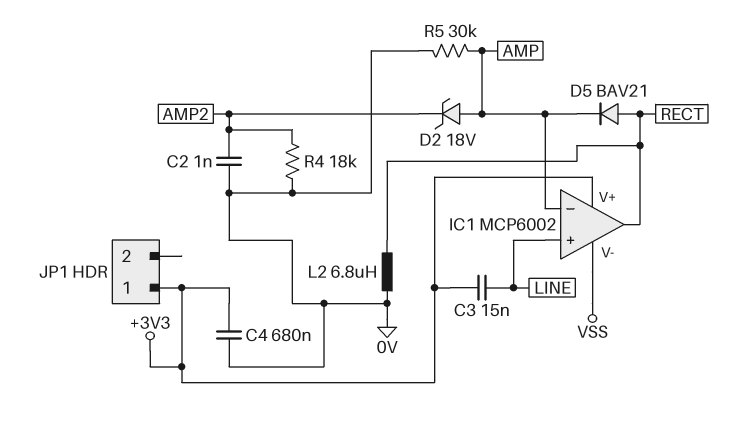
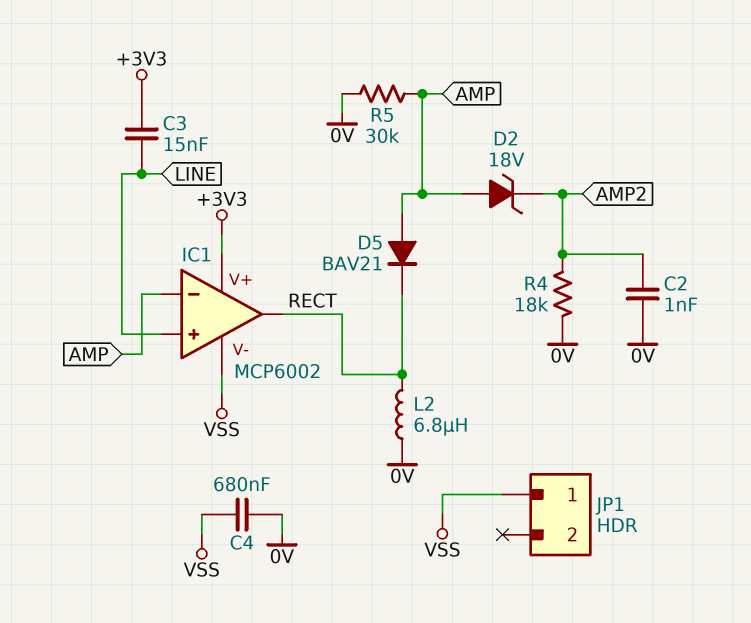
C4: 680nF (+3V3, 0V) -> 680nF (0V, VSS)
D5: diode BAV21 (A RECT, K AMP) -> diode BAV21 (A AMP, K RECT)
JP1 pin 1: +3V3 -> VSS

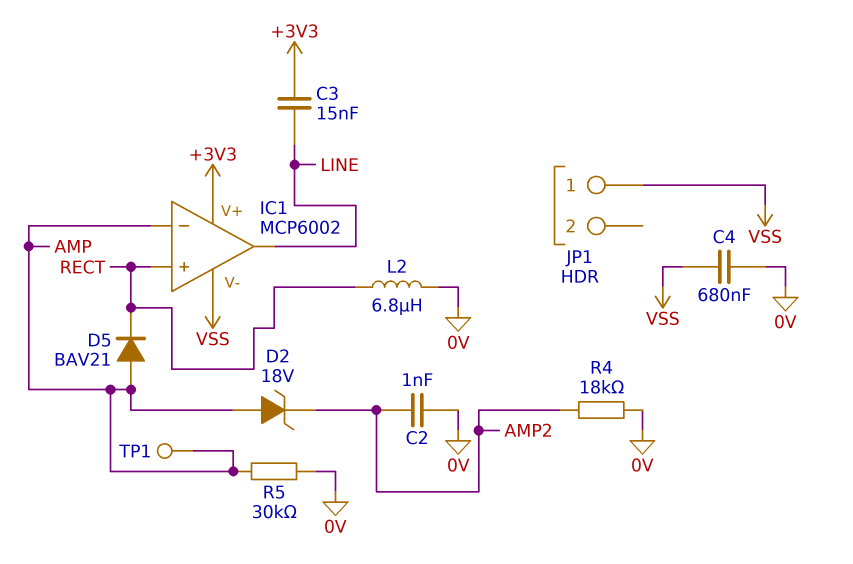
IC1 pin in+: LINE -> RECT
IC1 pin out: RECT -> LINE
TP1: none -> test point (AMP)

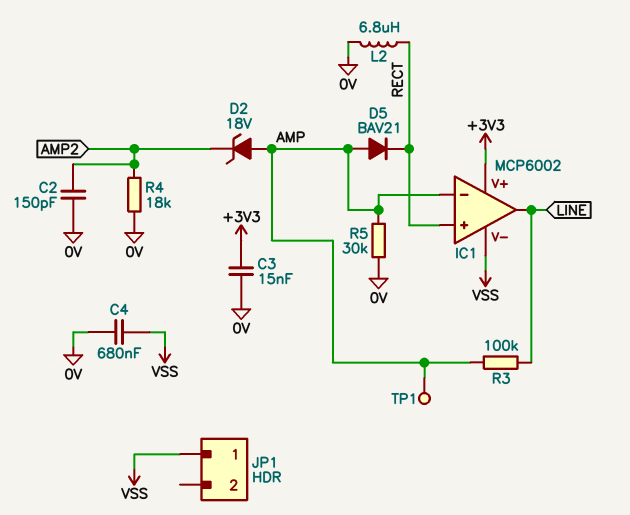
C2: 1nF (0V, AMP2) -> 150pF (0V, AMP2)
C3: 15nF (+3V3, LINE) -> 15nF (+3V3, 0V)
R3: none -> 100k (AMP, LINE)

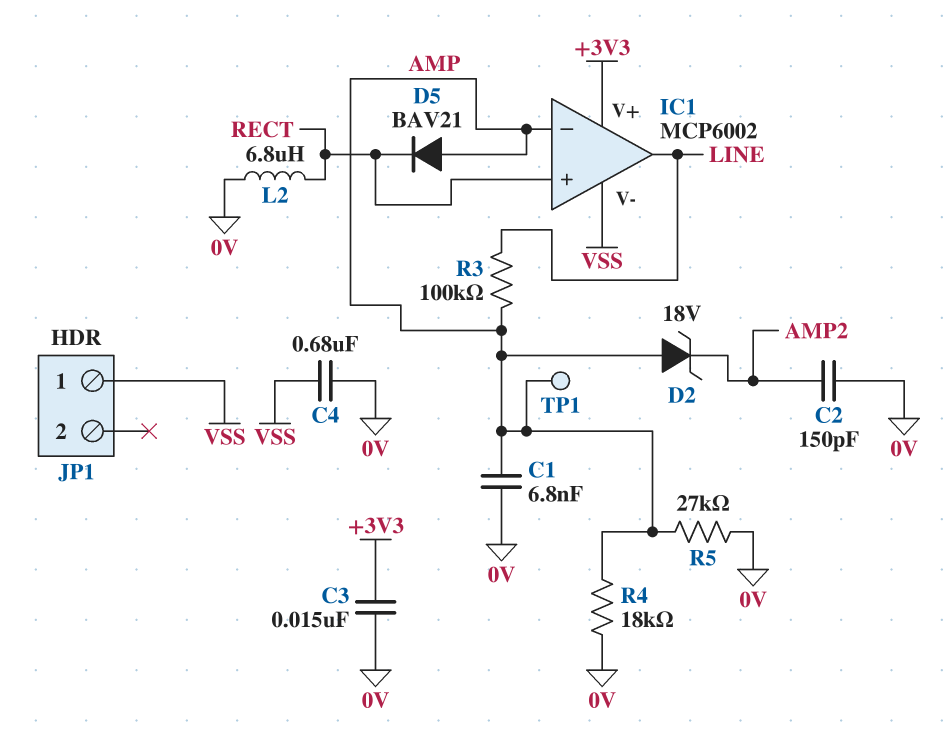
C1: none -> 6.8nF (0V, AMP)
R4: 18k (0V, AMP2) -> 18k (0V, AMP)
R5: 30k (0V, AMP) -> 27k (0V, AMP)

